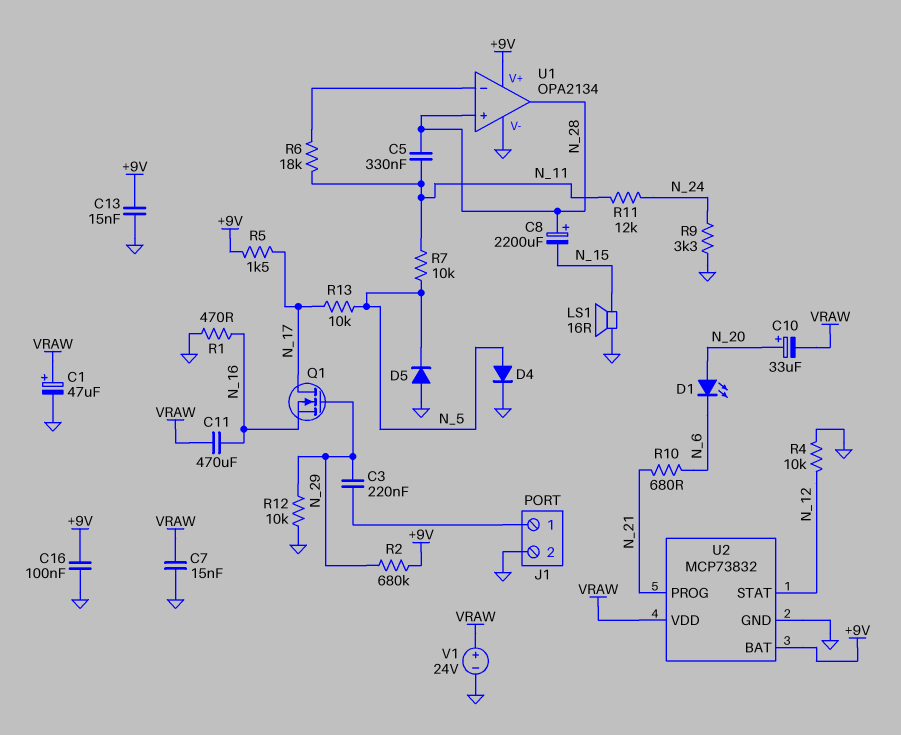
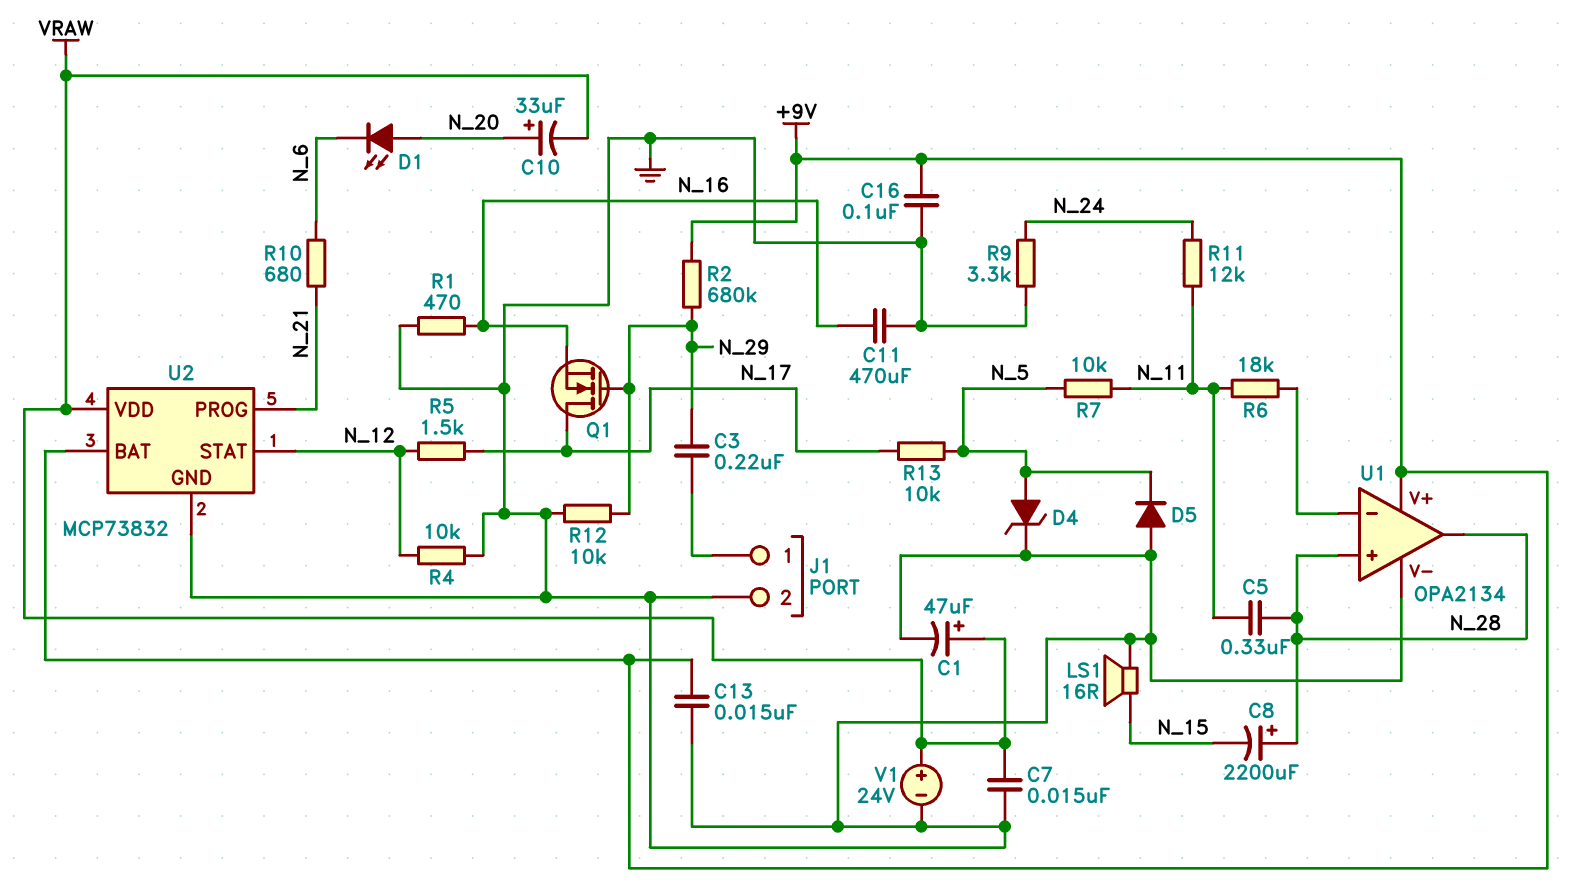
C11: 470uF (N_16, VRAW) -> 470uF (GND, N_16)
D4: diode (A N_5, K GND) -> zener (A N_5, K GND)
R5: 1.5k (+9V, N_17) -> 1.5k (N_12, N_17)

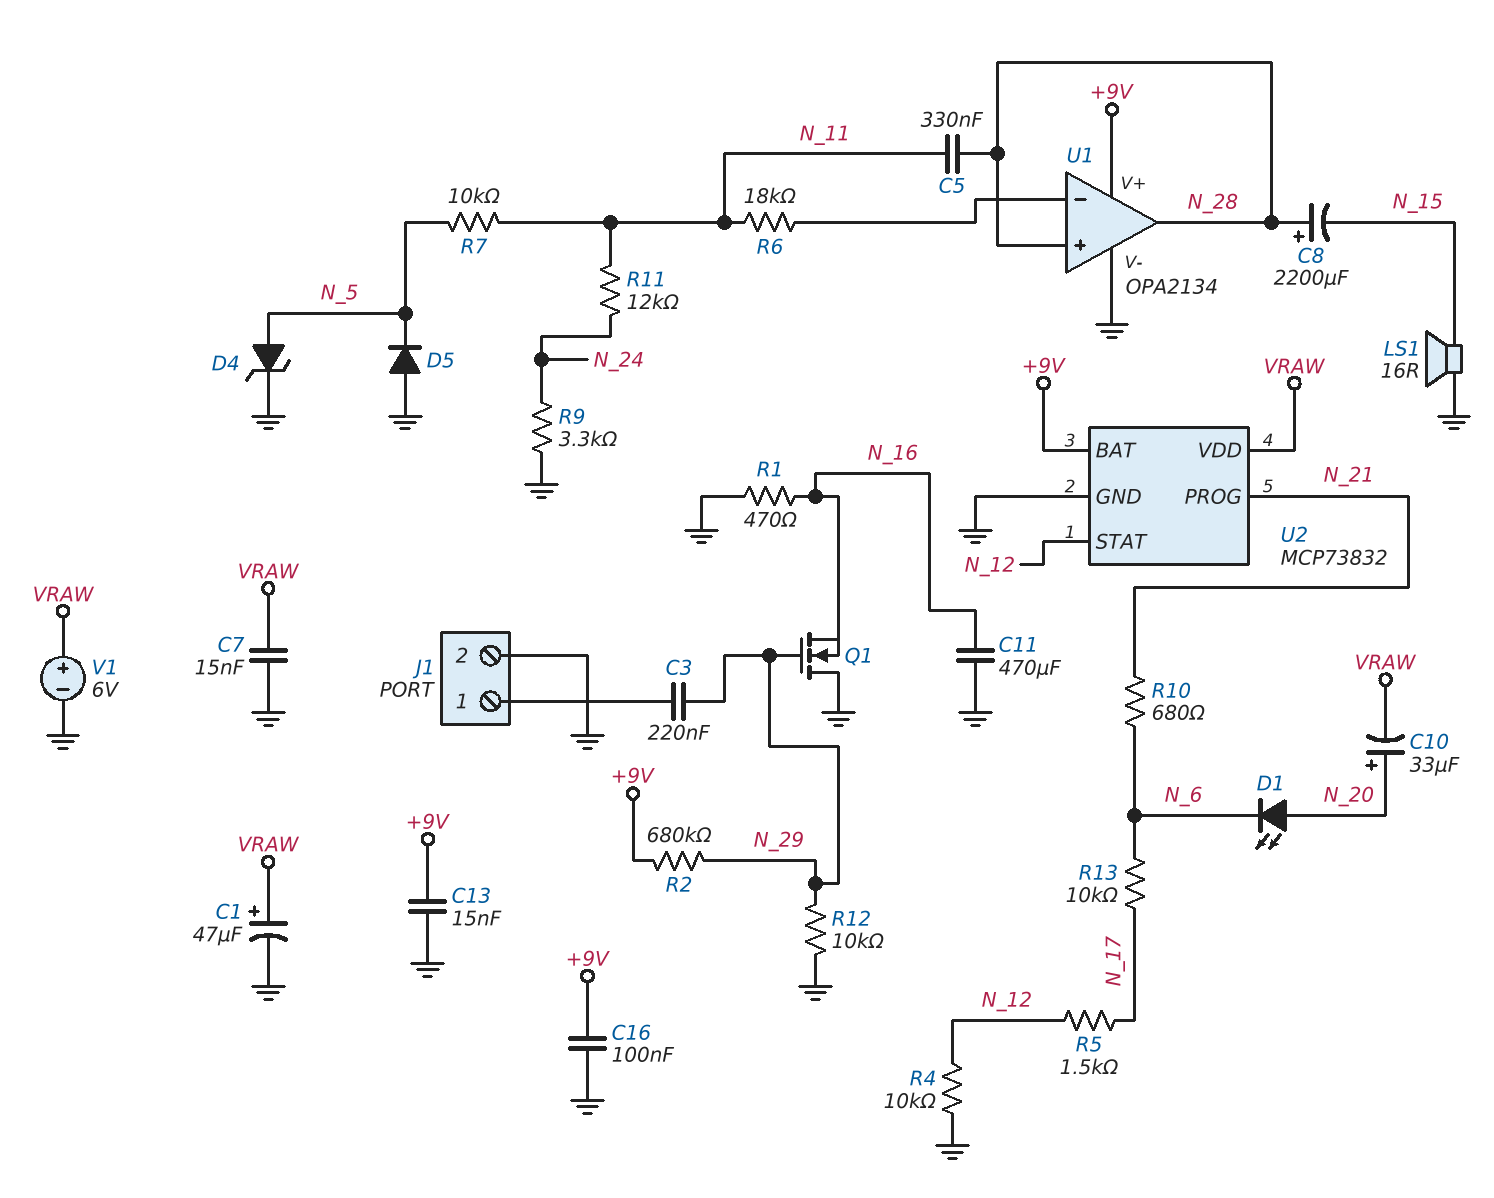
Q1: NMOS (G N_29, D N_17, S N_16) -> NMOS (G N_29, D GND, S N_16)
R13: 10k (N_5, N_17) -> 10k (N_6, N_17)
V1: 24V (plus VRAW, minus GND) -> 6V (plus VRAW, minus GND)

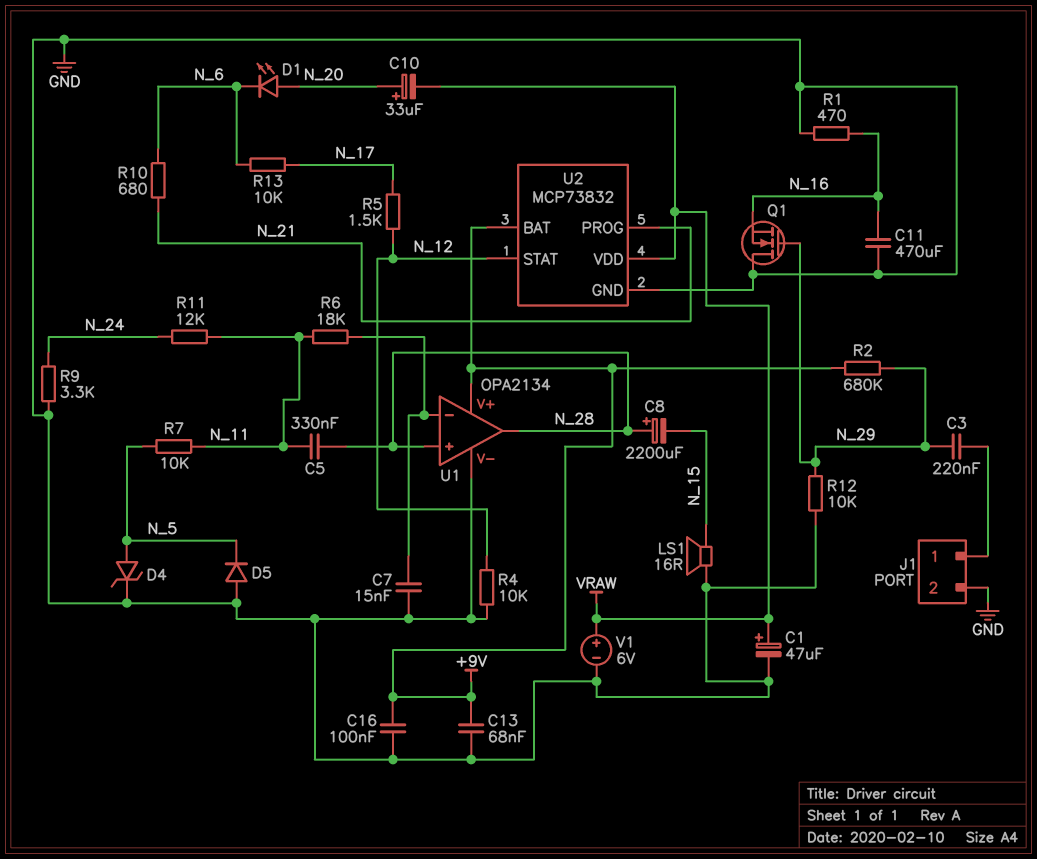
C7: 15nF (GND, VRAW) -> 15nF (GND, U1/in-)
C13: 15nF (+9V, GND) -> 68nF (+9V, GND)

